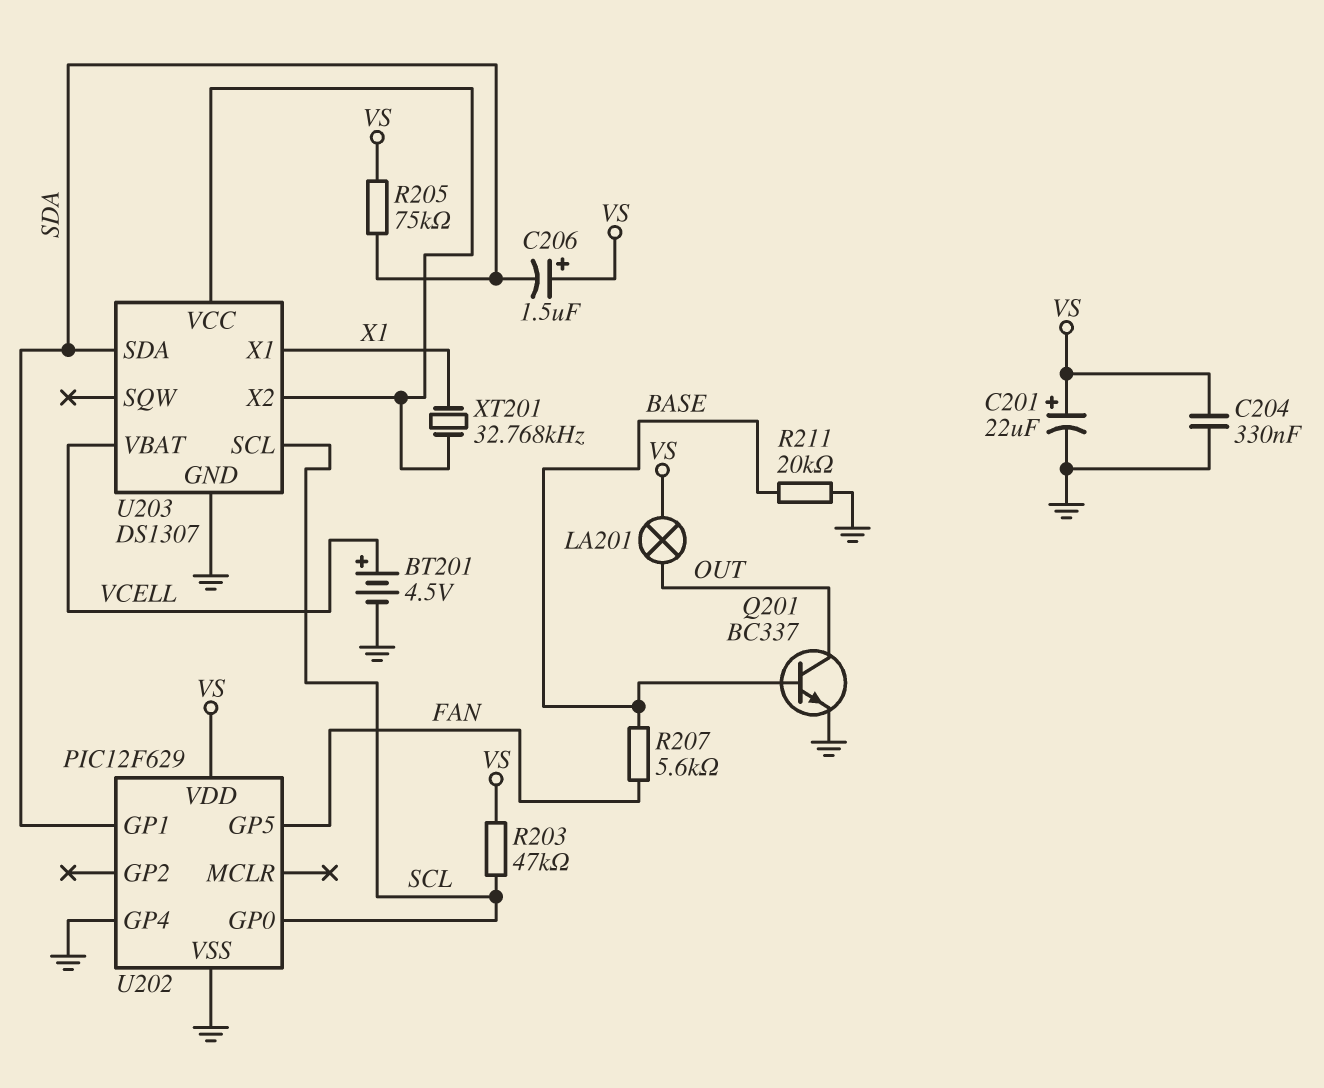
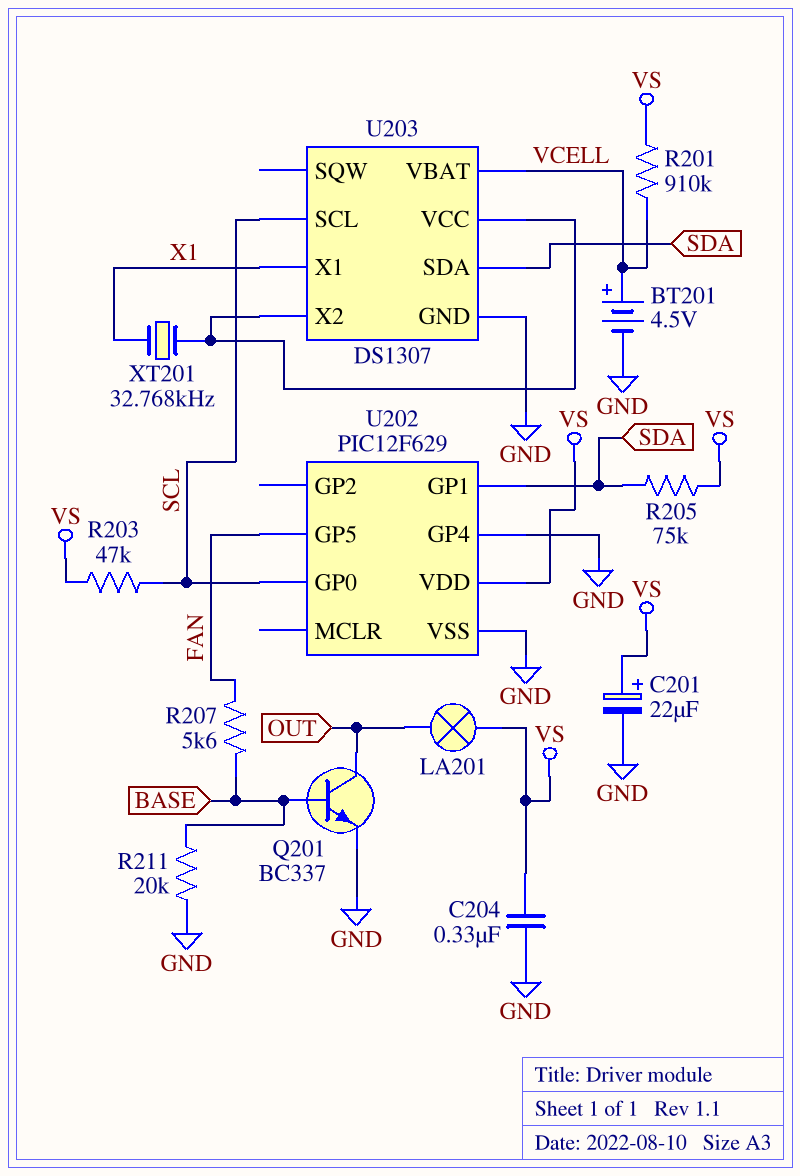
C206: 1.5uF (plus VS, minus SDA) -> none
R201: none -> 910k (VCELL, VS)

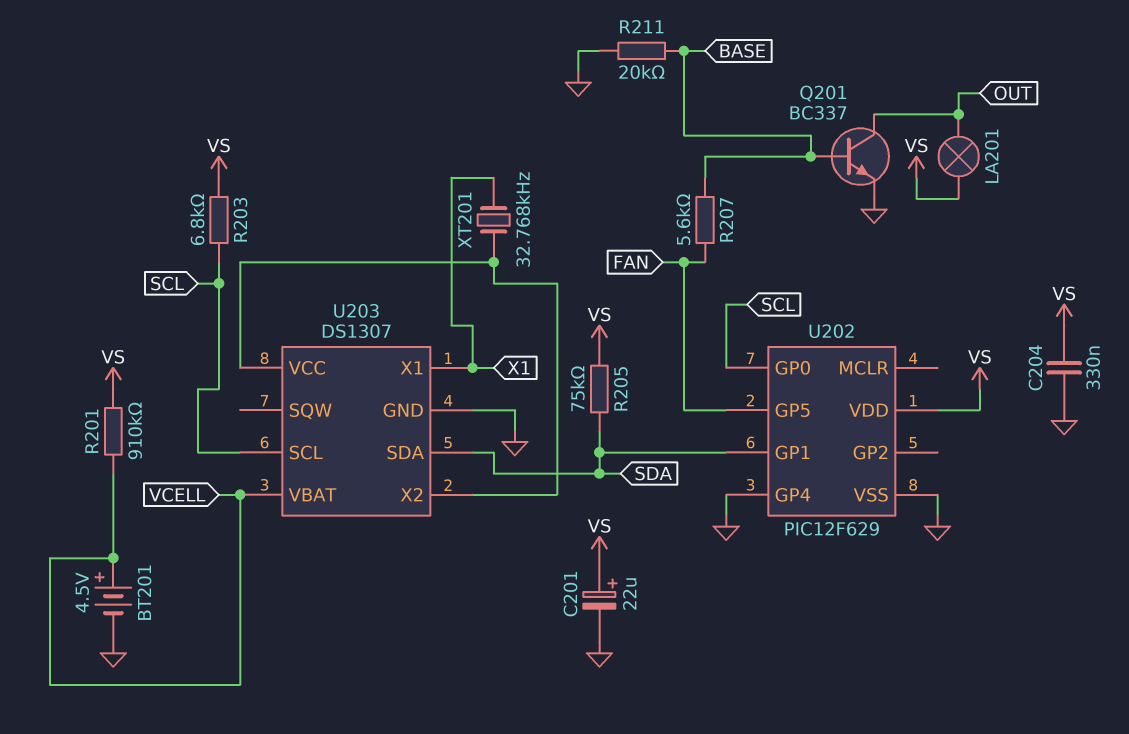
R203: 47k (SCL, VS) -> 6.8k (SCL, VS)

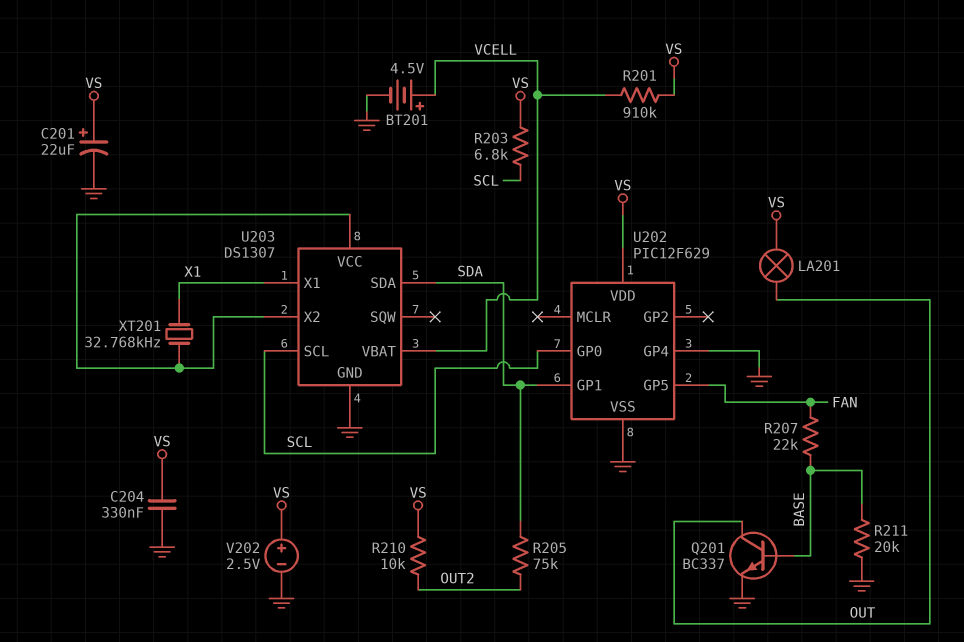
R205: 75k (SDA, VS) -> 75k (OUT2, SDA)
R207: 5.6k (BASE, FAN) -> 22k (BASE, FAN)
R210: none -> 10k (OUT2, VS)
V202: none -> 2.5V (plus VS, minus GND)

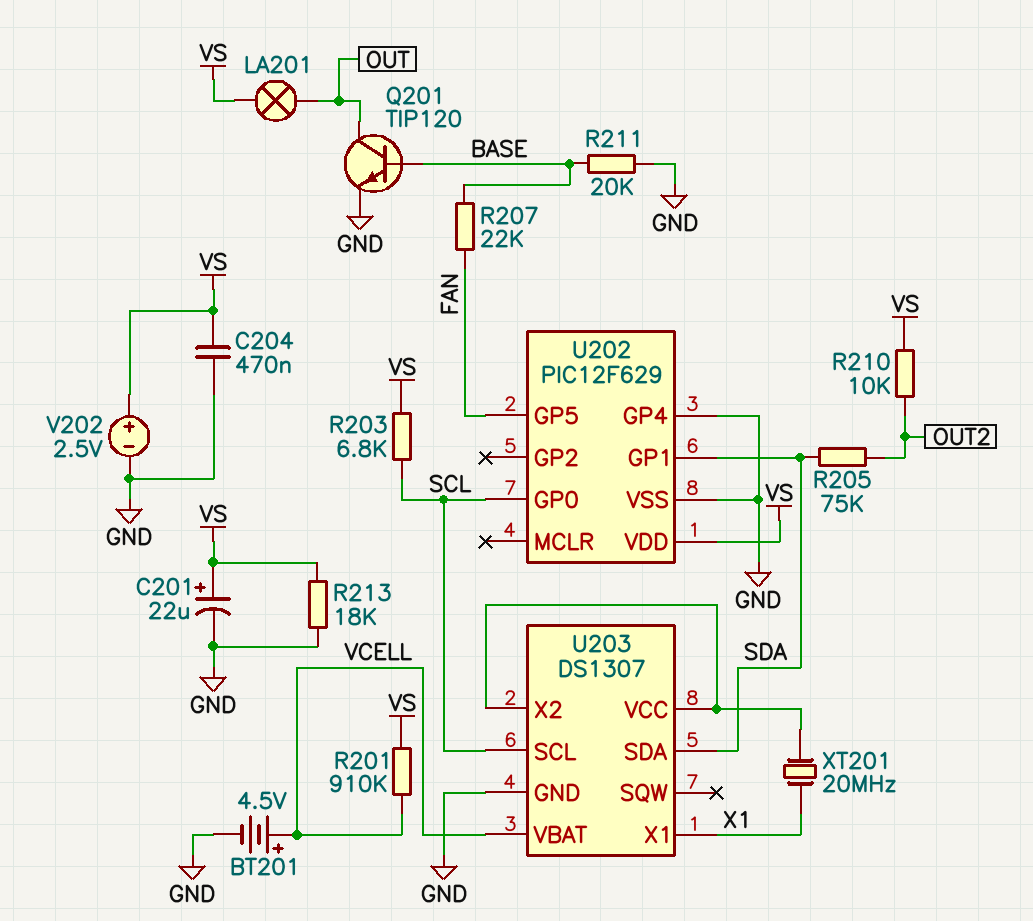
C204: 330nF (GND, VS) -> 470nF (GND, VS)
Q201: NPN BC337 (B BASE, C OUT, E GND) -> NPN TIP120 (B BASE, C OUT, E GND)
R213: none -> 18k (GND, VS)
XT201: 32.768kHz (U203/VCC, X1) -> 20MHz (U203/VCC, X1)

